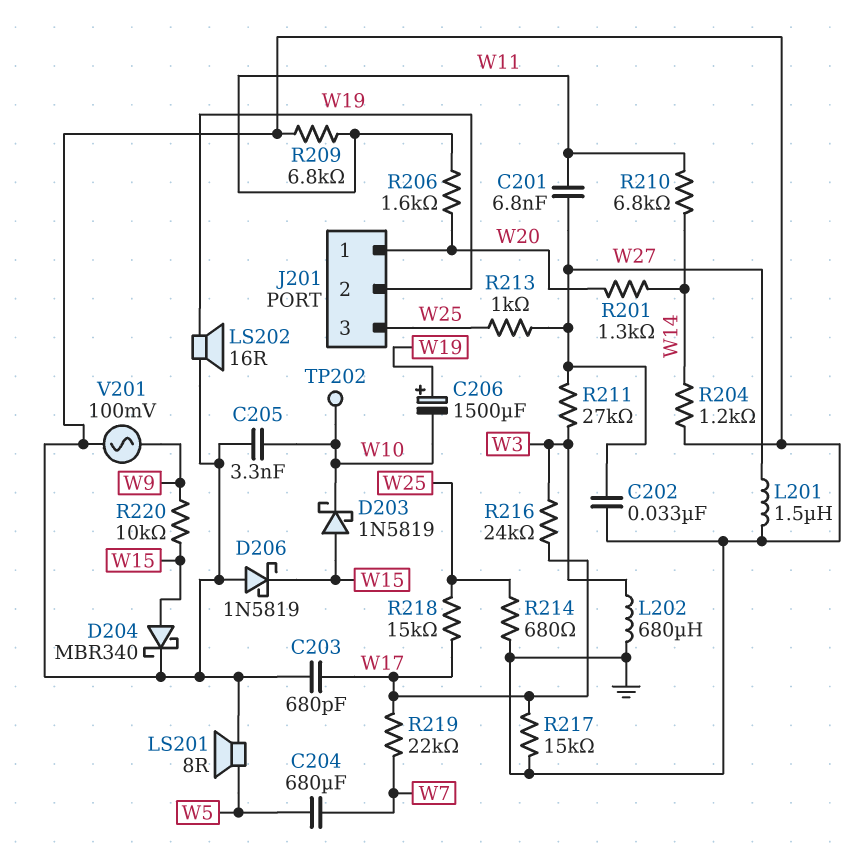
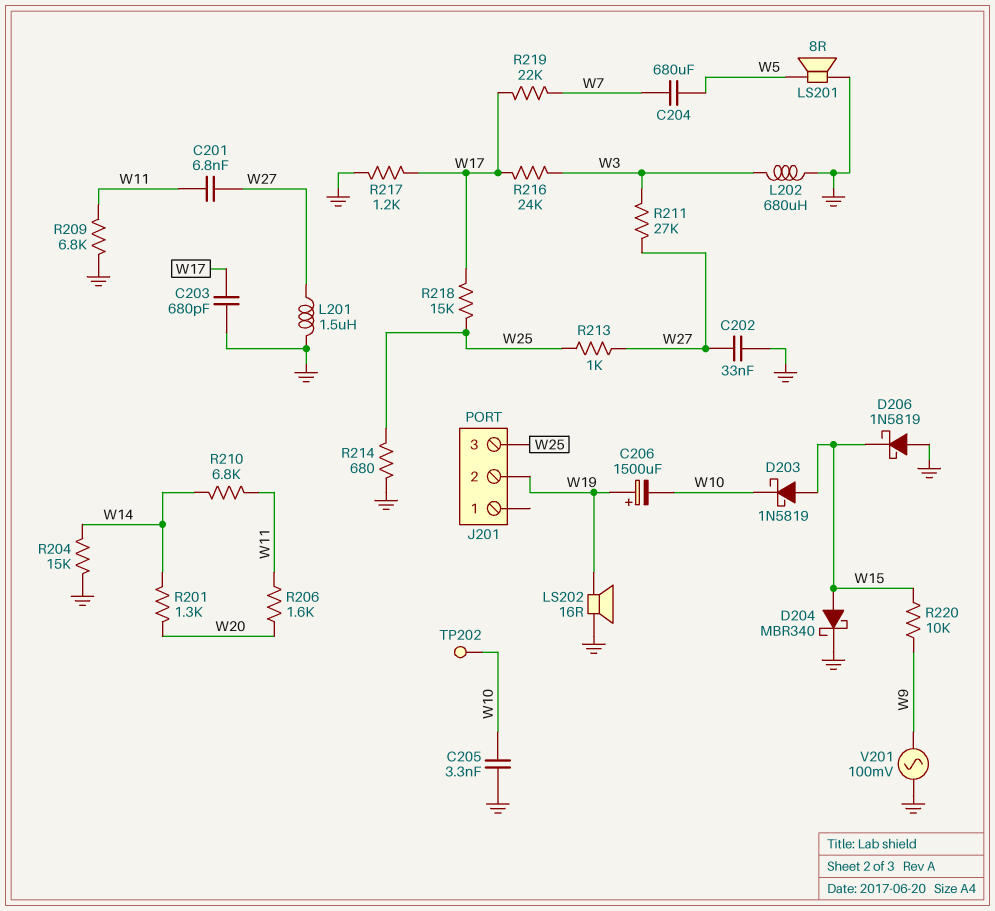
J201 pin 1: W20 -> none
R204: 1.2k (GND, W14) -> 15k (GND, W14)
R217: 15k (GND, W17) -> 1.2k (GND, W17)

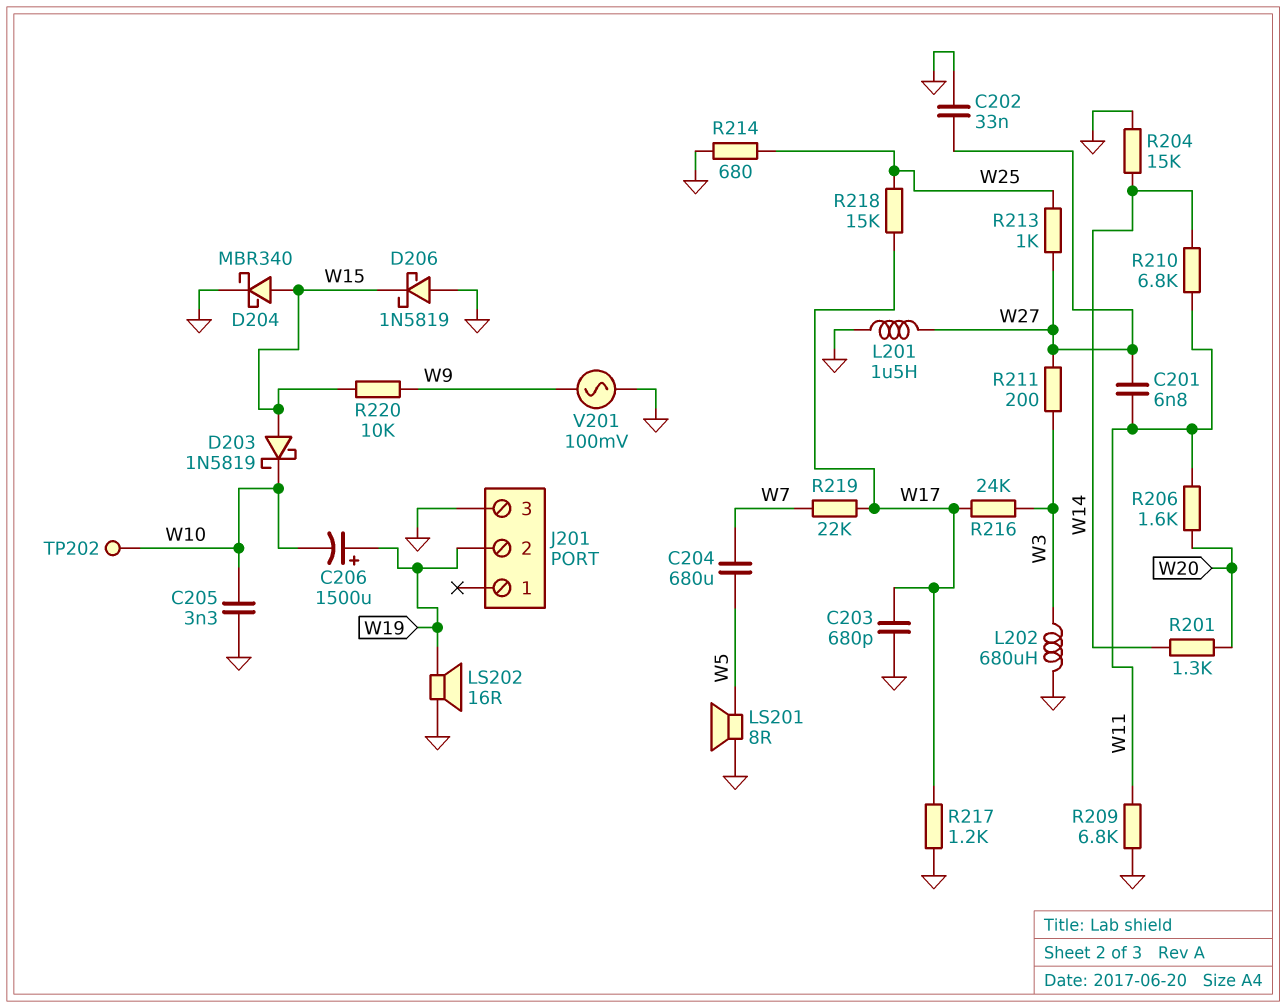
J201 pin 3: W25 -> GND
R211: 27k (W3, W27) -> 200 (W3, W27)

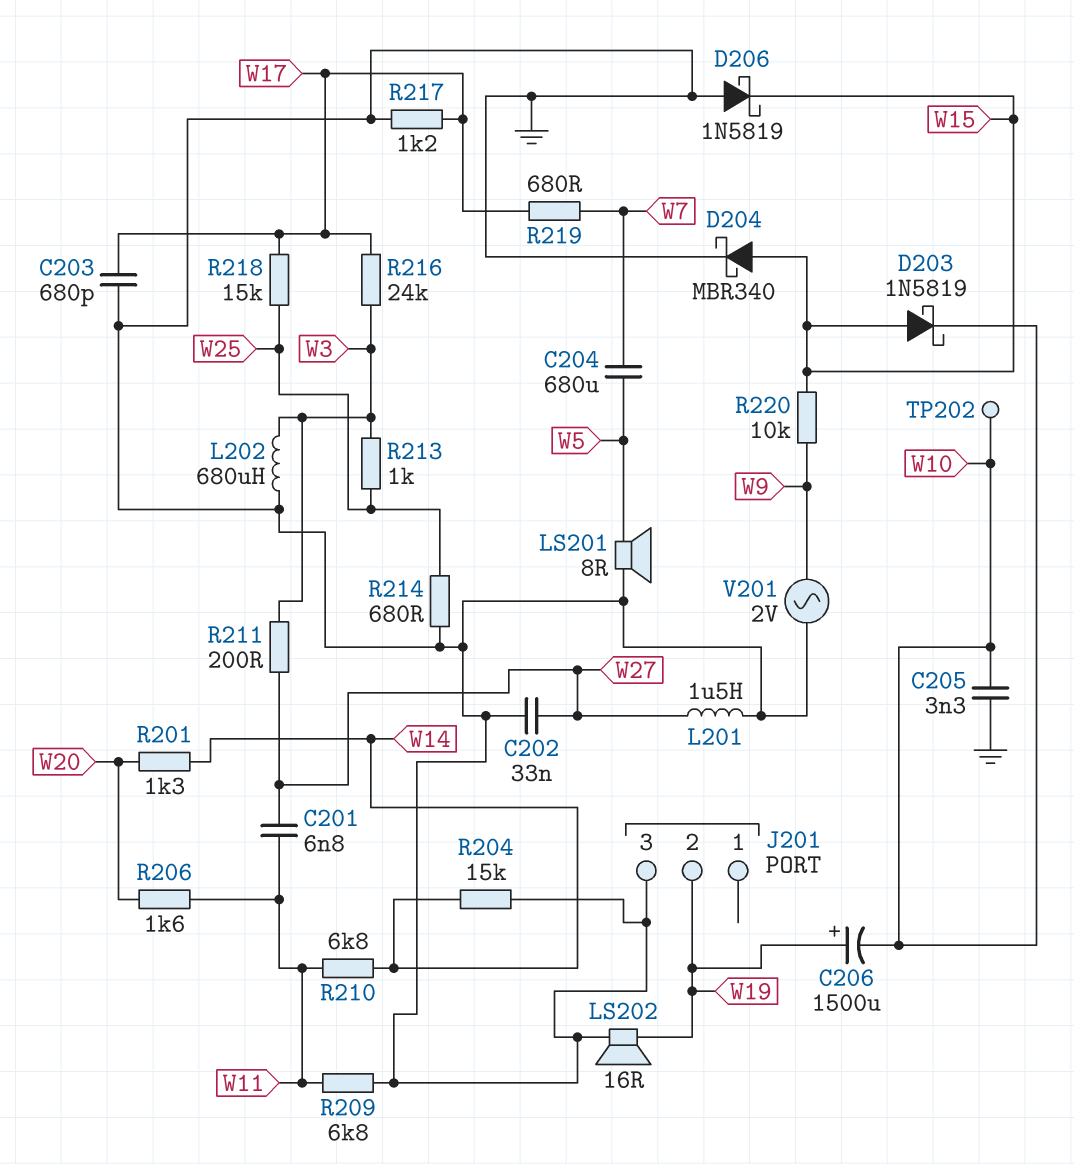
R213: 1k (W25, W27) -> 1k (W3, W25)
R219: 22k (W7, W17) -> 680 (W7, W17)
V201: AC 100mV (GND, W9) -> AC 2V (GND, W9)

